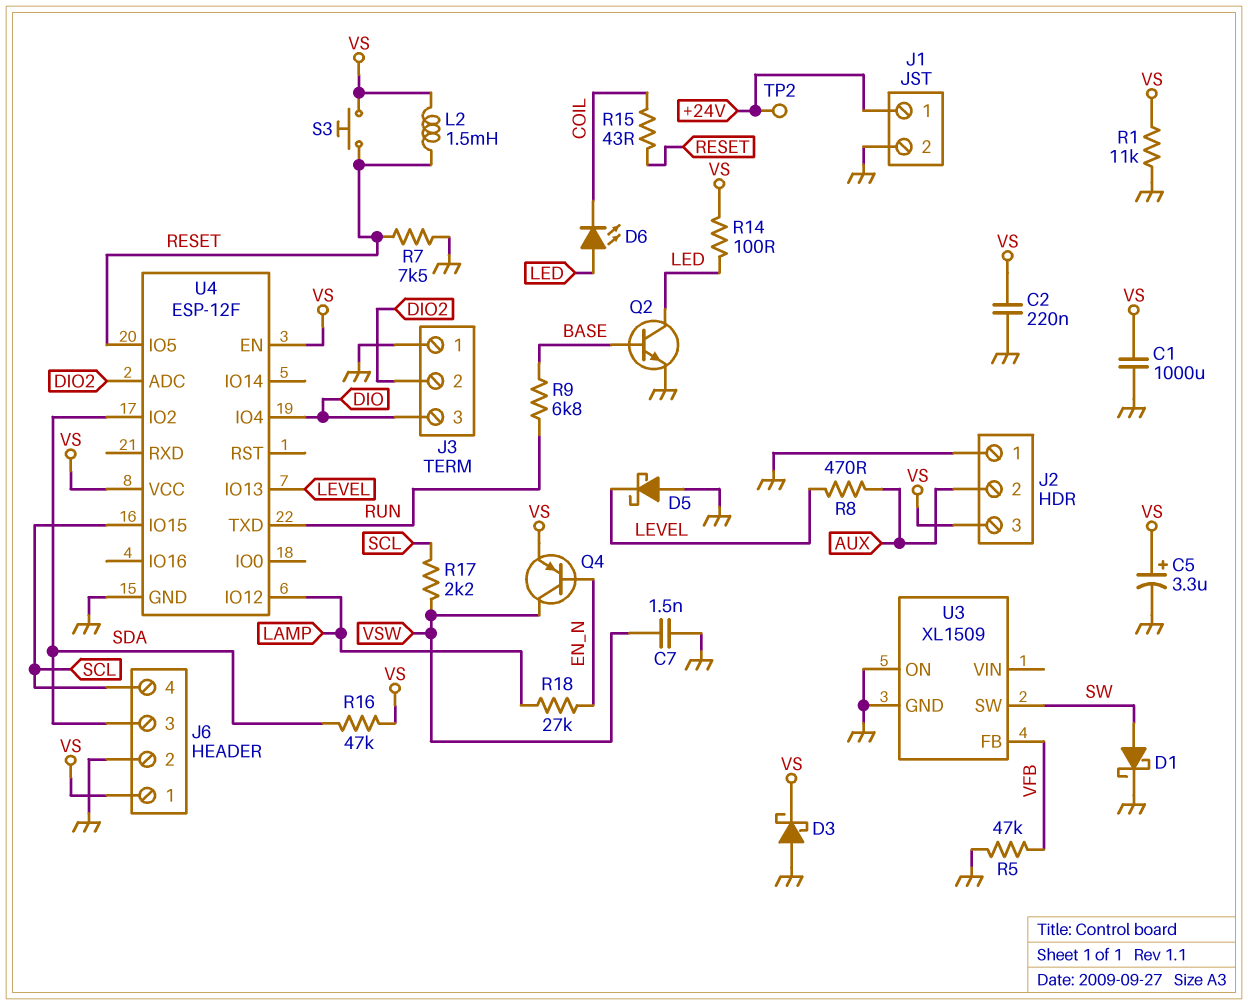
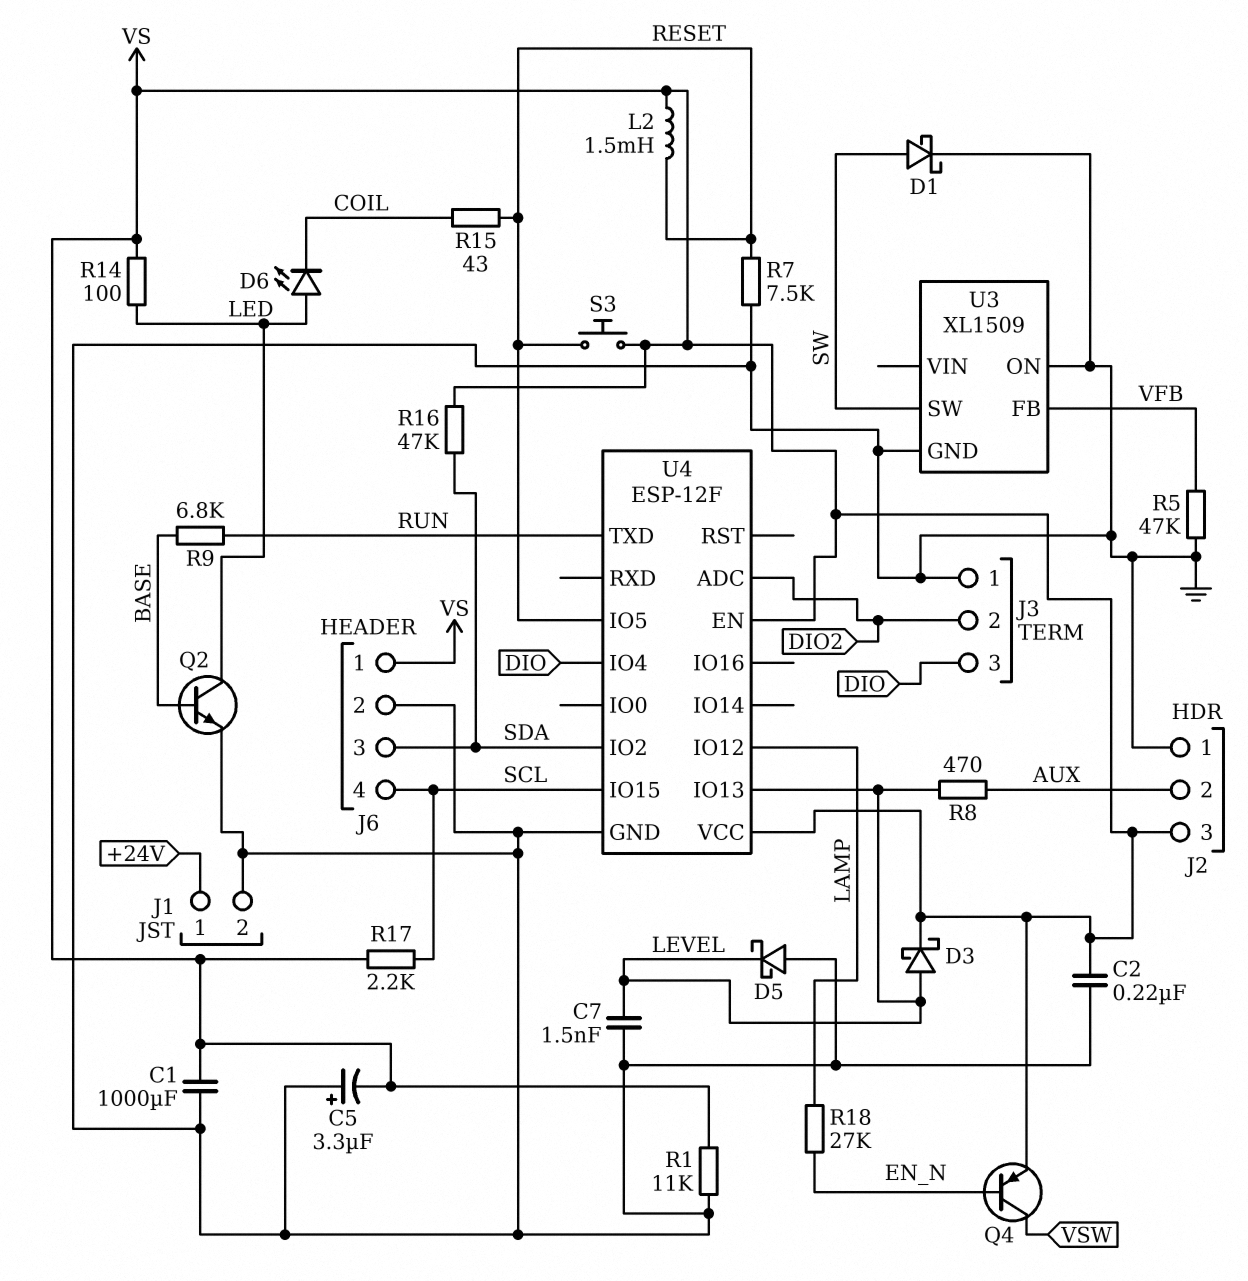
C5: 3.3uF (plus VS, minus GND) -> 3.3uF (plus GND, minus VS)
C7: 1.5nF (GND, VSW) -> 1.5nF (GND, LEVEL)
D3: schottky (A GND, K VS) -> schottky (A LEVEL, K VS)
R17: 2.2k (SCL, VSW) -> 2.2k (SCL, VS)
TP2: test point (+24V) -> none

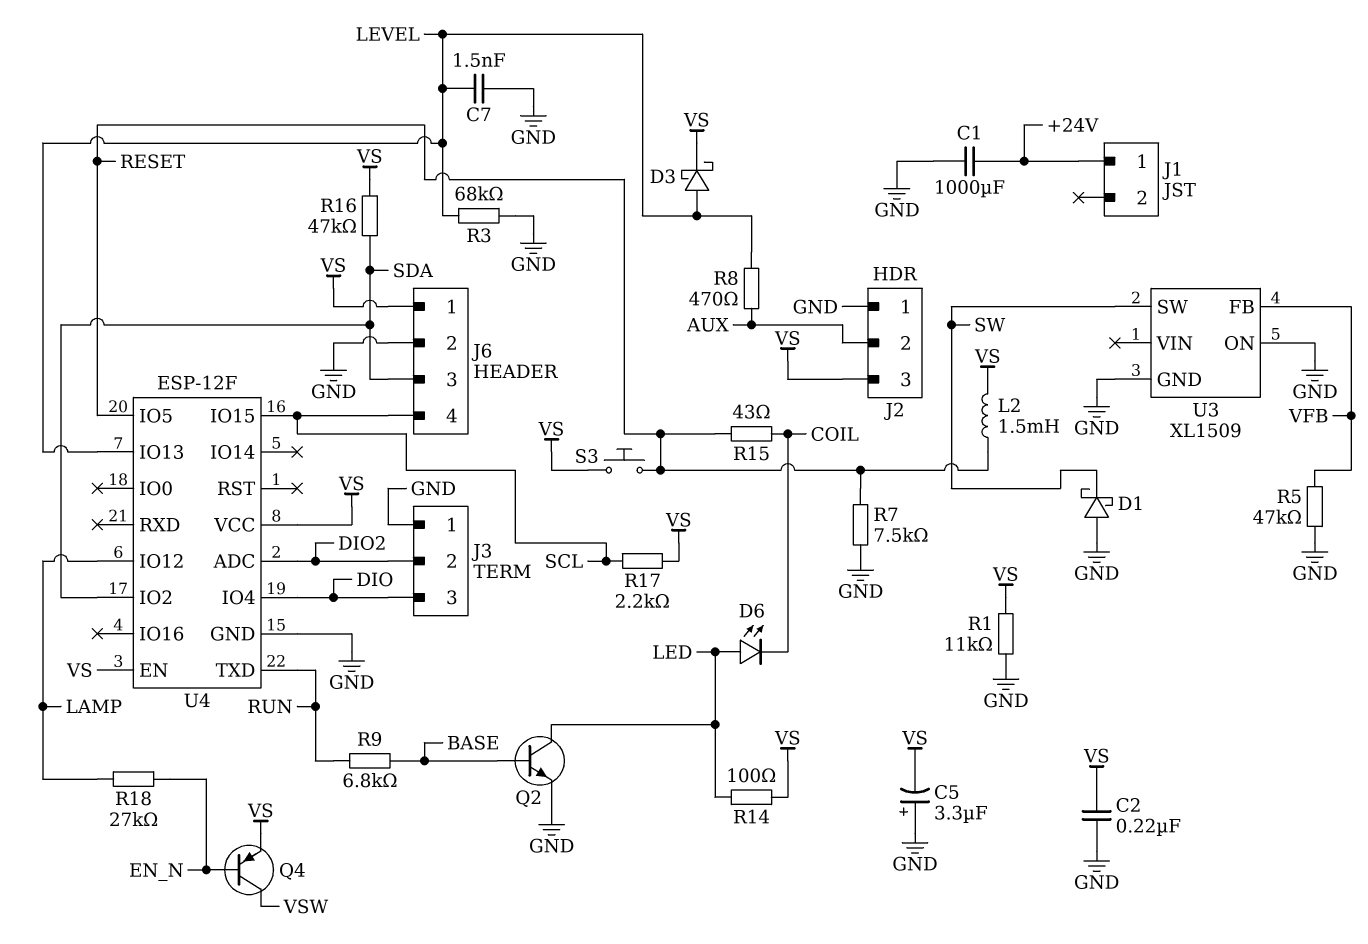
C1: 1000uF (GND, VS) -> 1000uF (+24V, GND)
D1: schottky (A SW, K GND) -> schottky (A GND, K SW)
D5: schottky (A GND, K LEVEL) -> none
J1 pin 2: GND -> none
R3: none -> 68k (GND, LEVEL)

